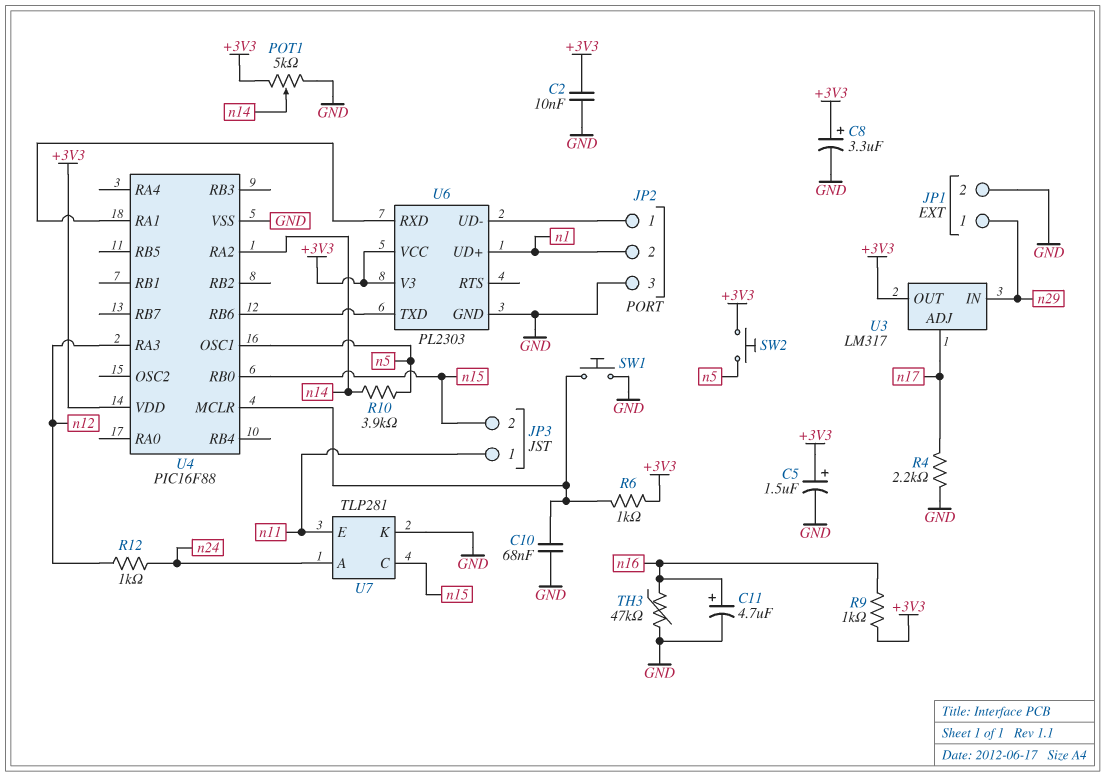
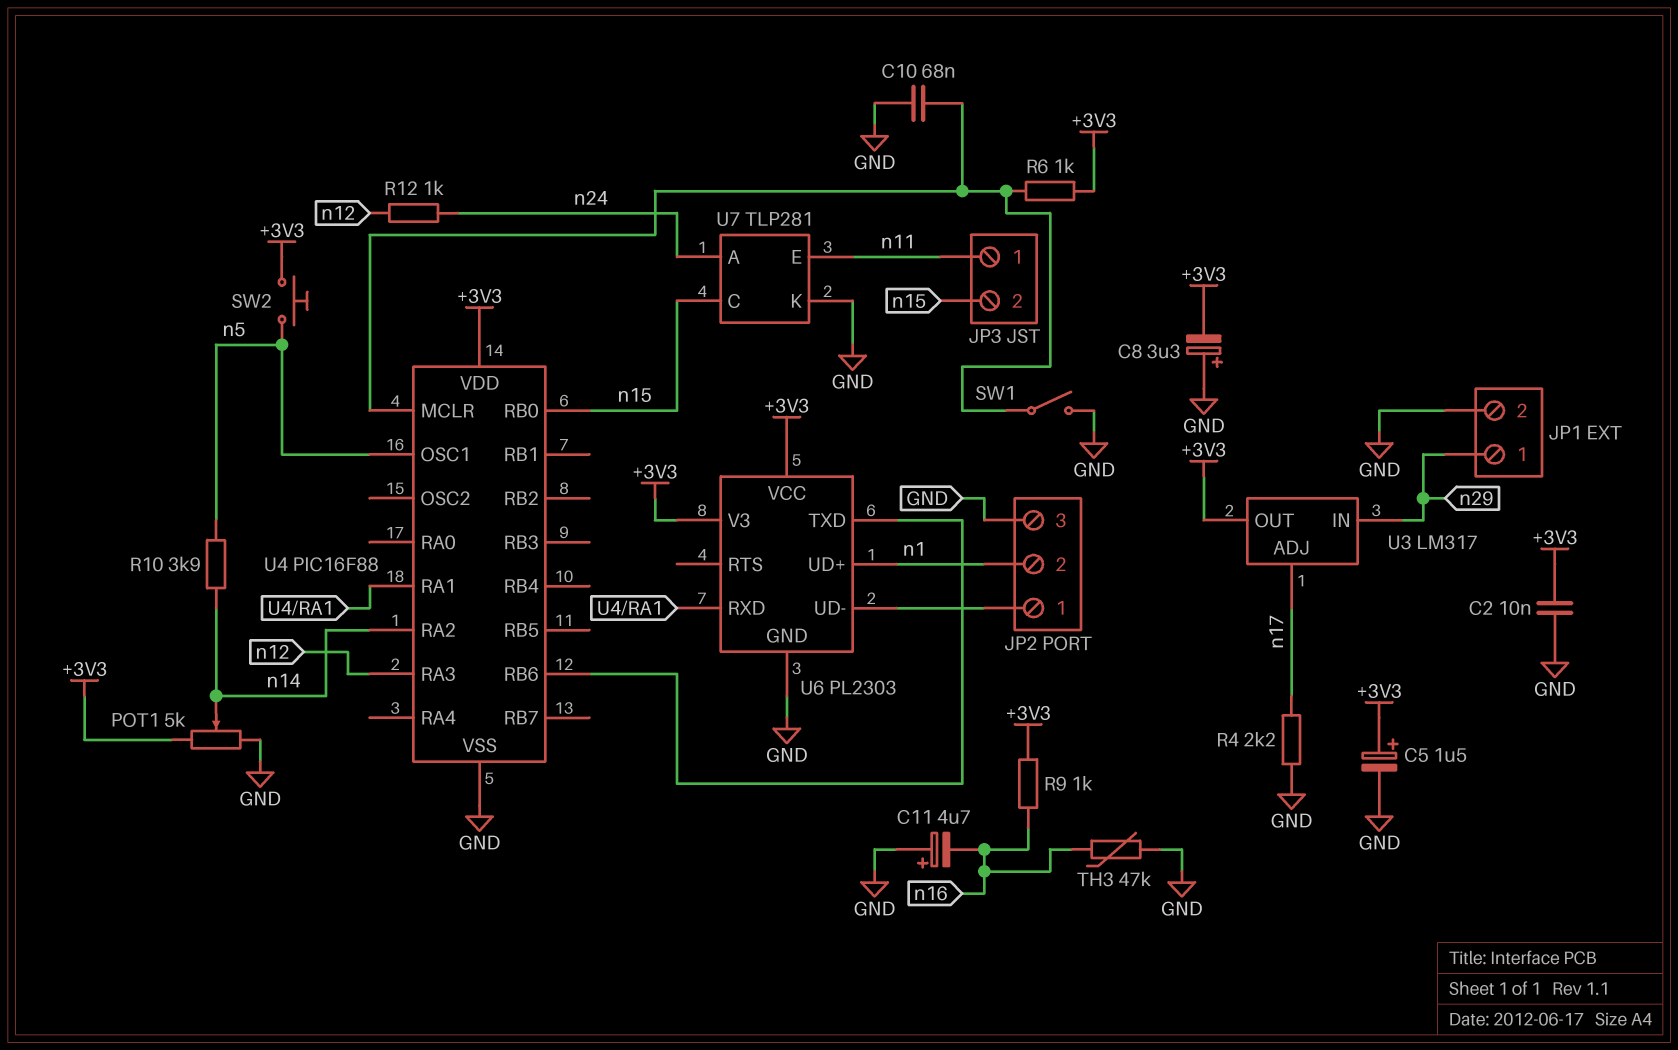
C8: 3.3uF (plus +3V3, minus GND) -> 3.3uF (plus GND, minus +3V3)
C11: 4.7uF (plus n16, minus GND) -> 4.7uF (plus GND, minus n16)
SW1: button (GND, U4/MCLR) -> switch (GND, U4/MCLR)

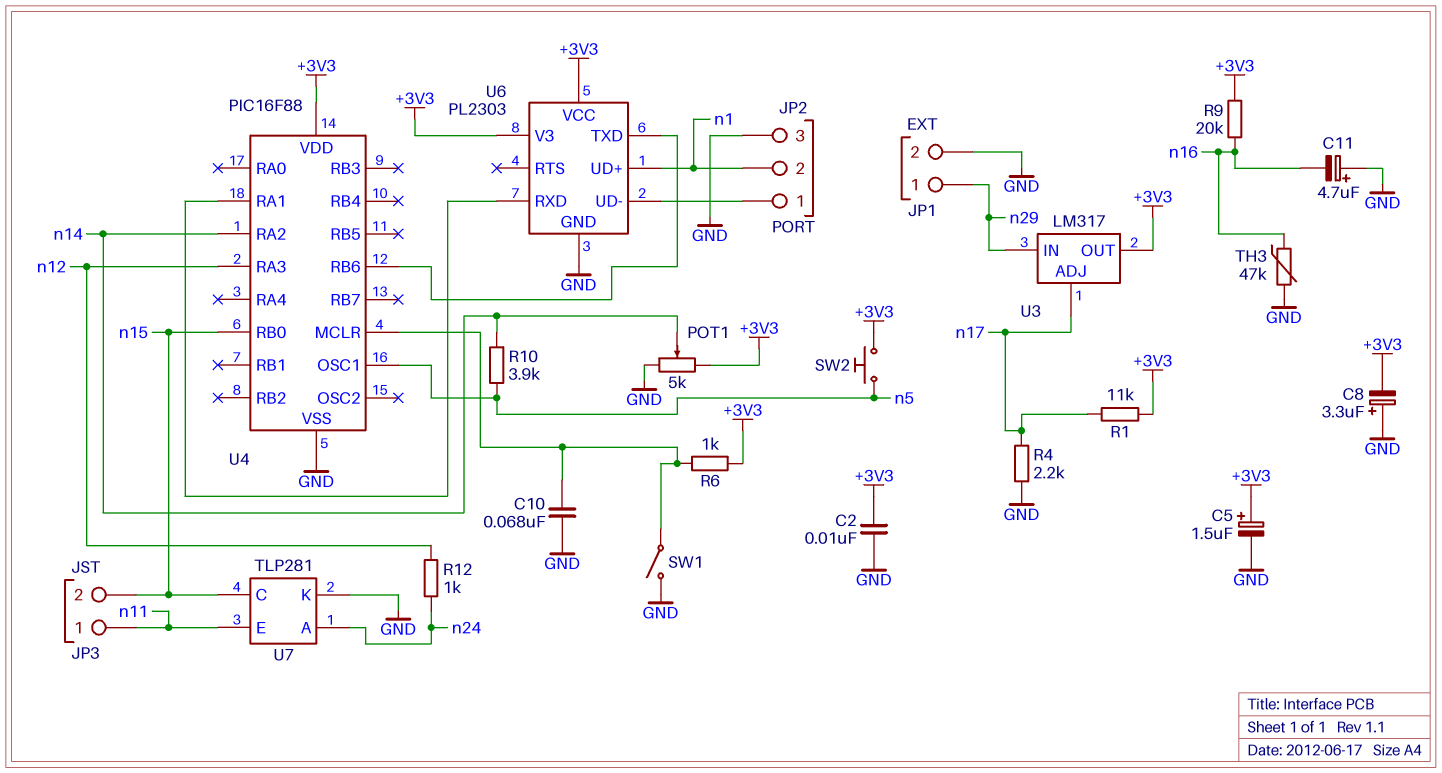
R1: none -> 11k (+3V3, n17)
R9: 1k (+3V3, n16) -> 20k (+3V3, n16)

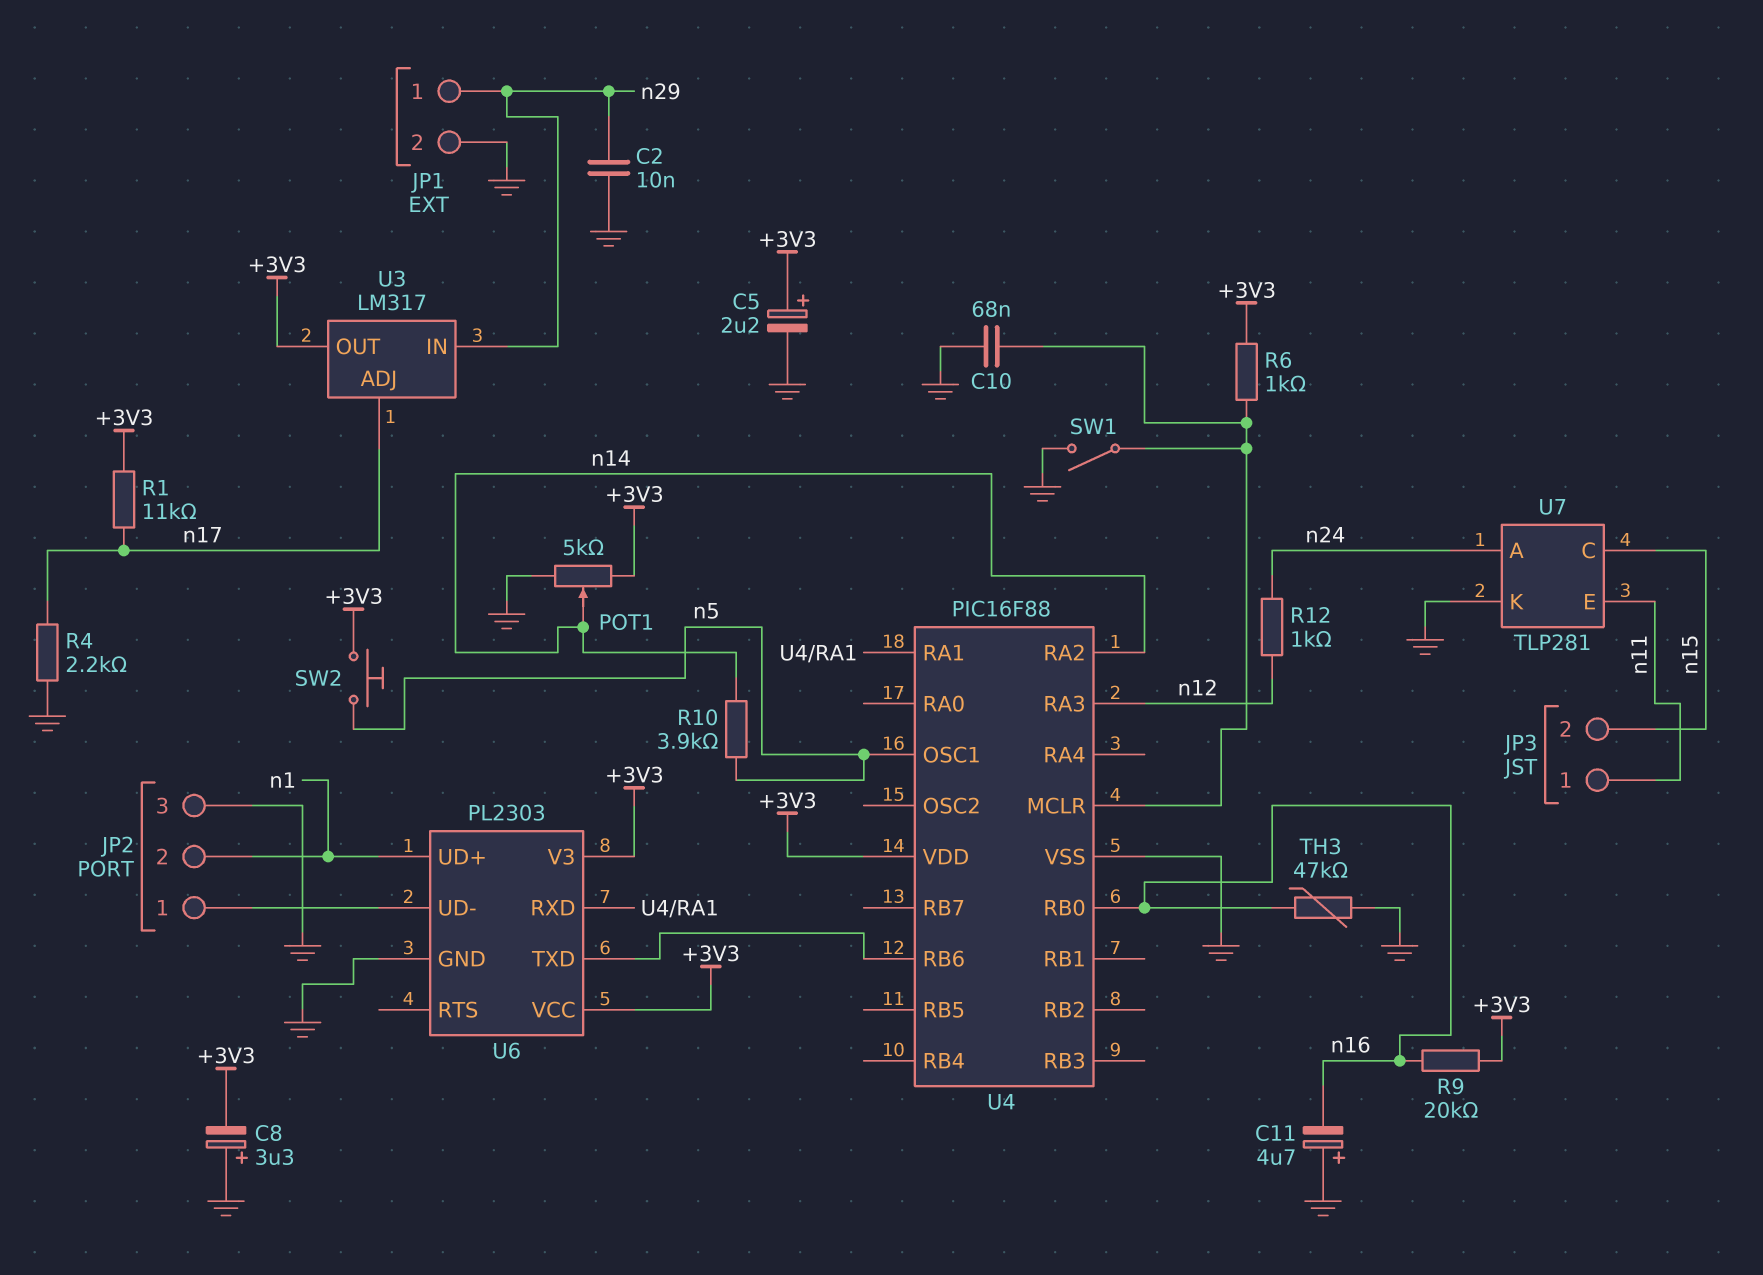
C2: 10nF (+3V3, GND) -> 10nF (GND, n29)
C5: 1.5uF (plus +3V3, minus GND) -> 2.2uF (plus +3V3, minus GND)
U4 pin RB0: n15 -> n16

